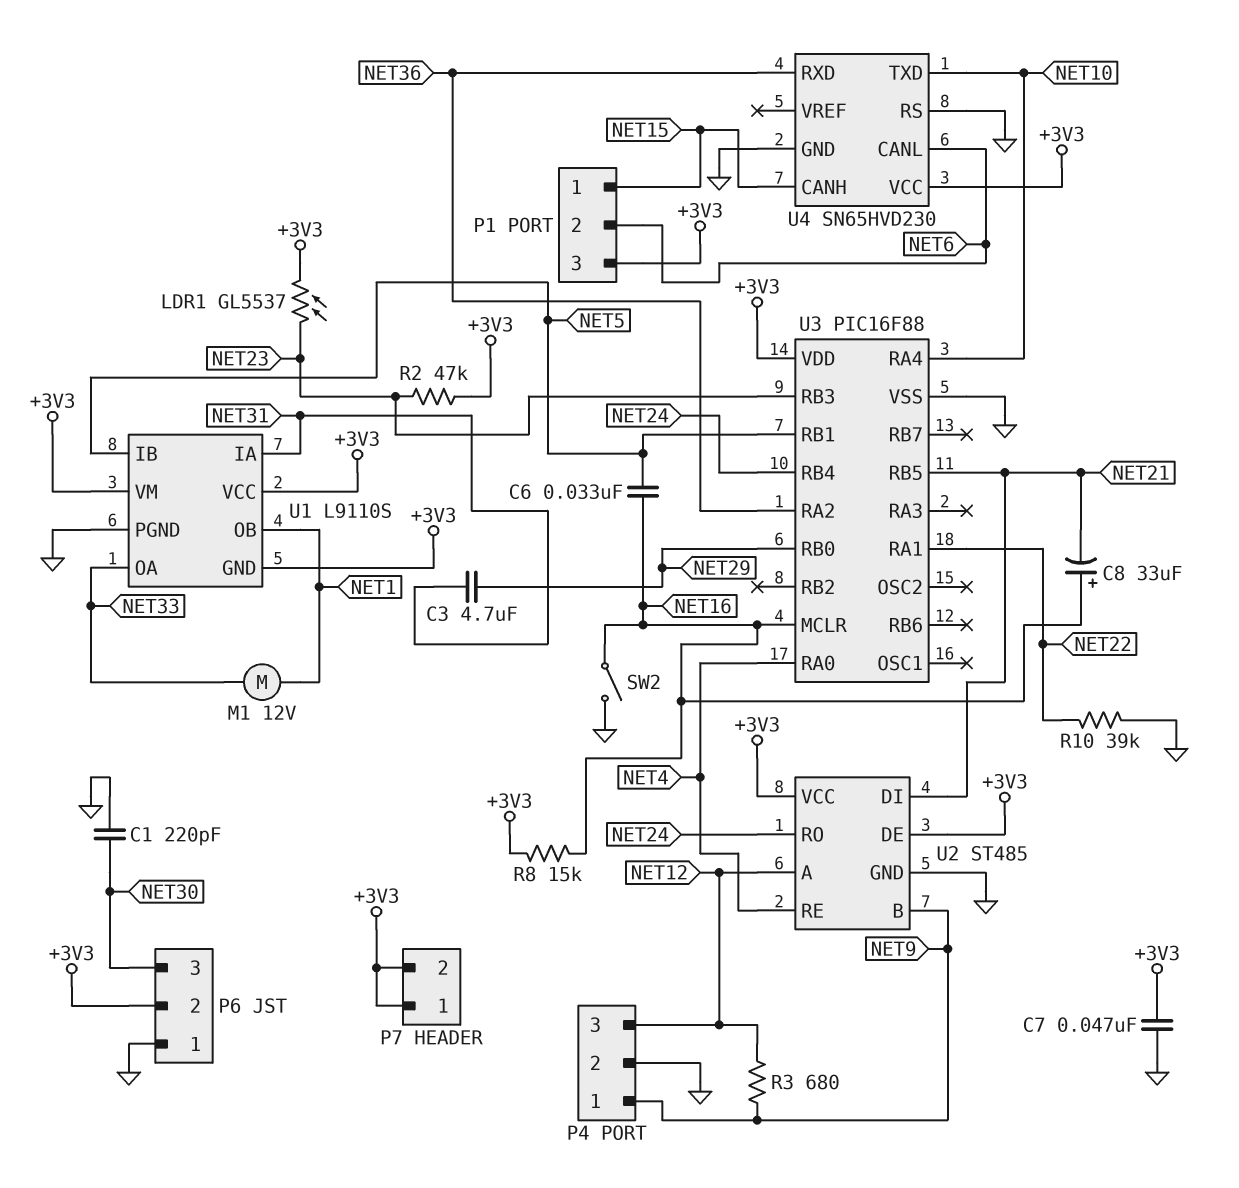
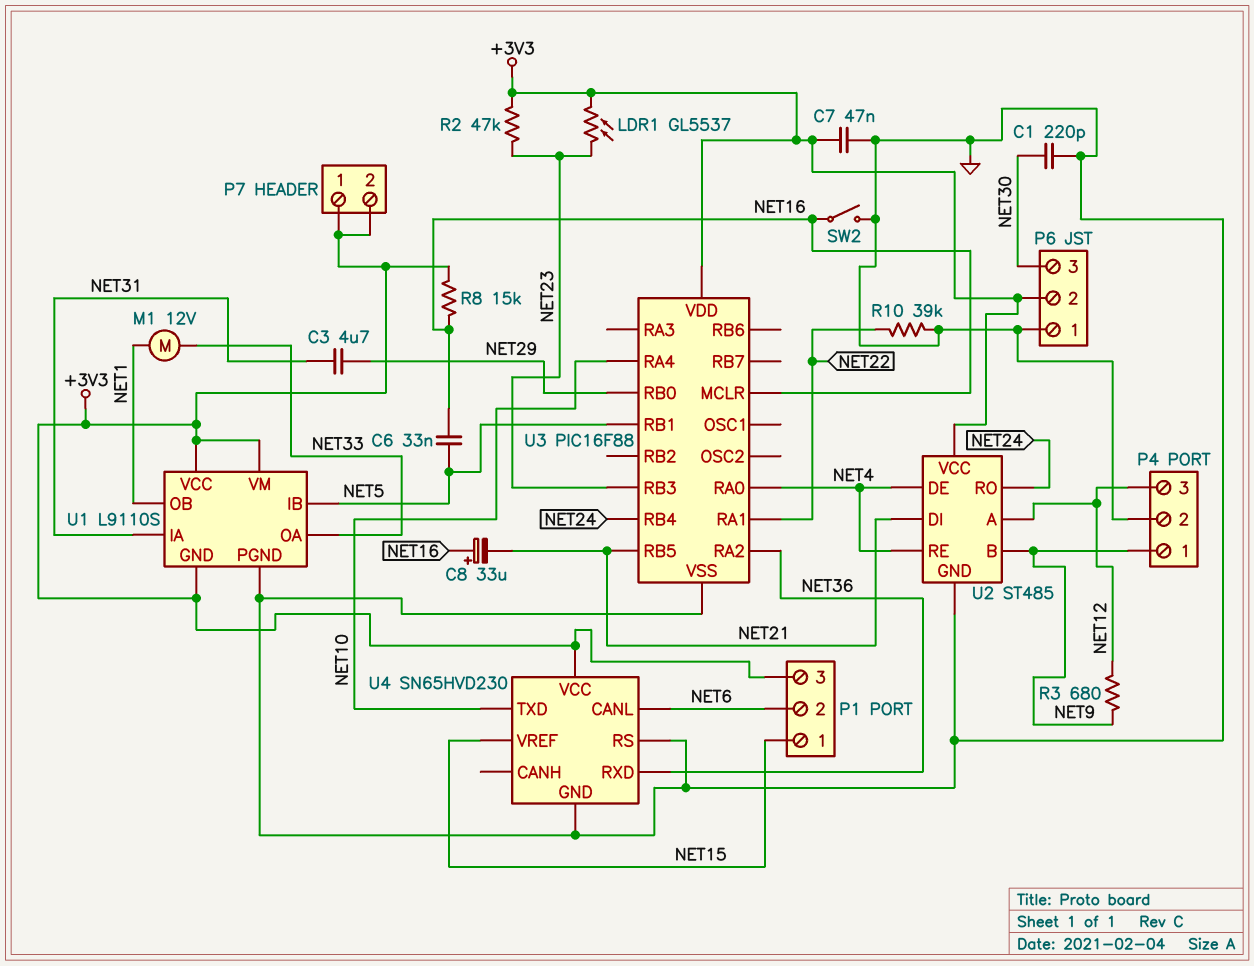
U2 pin DE: +3V3 -> NET4
U4 pin CANH: NET15 -> none
U4 pin VREF: none -> NET15

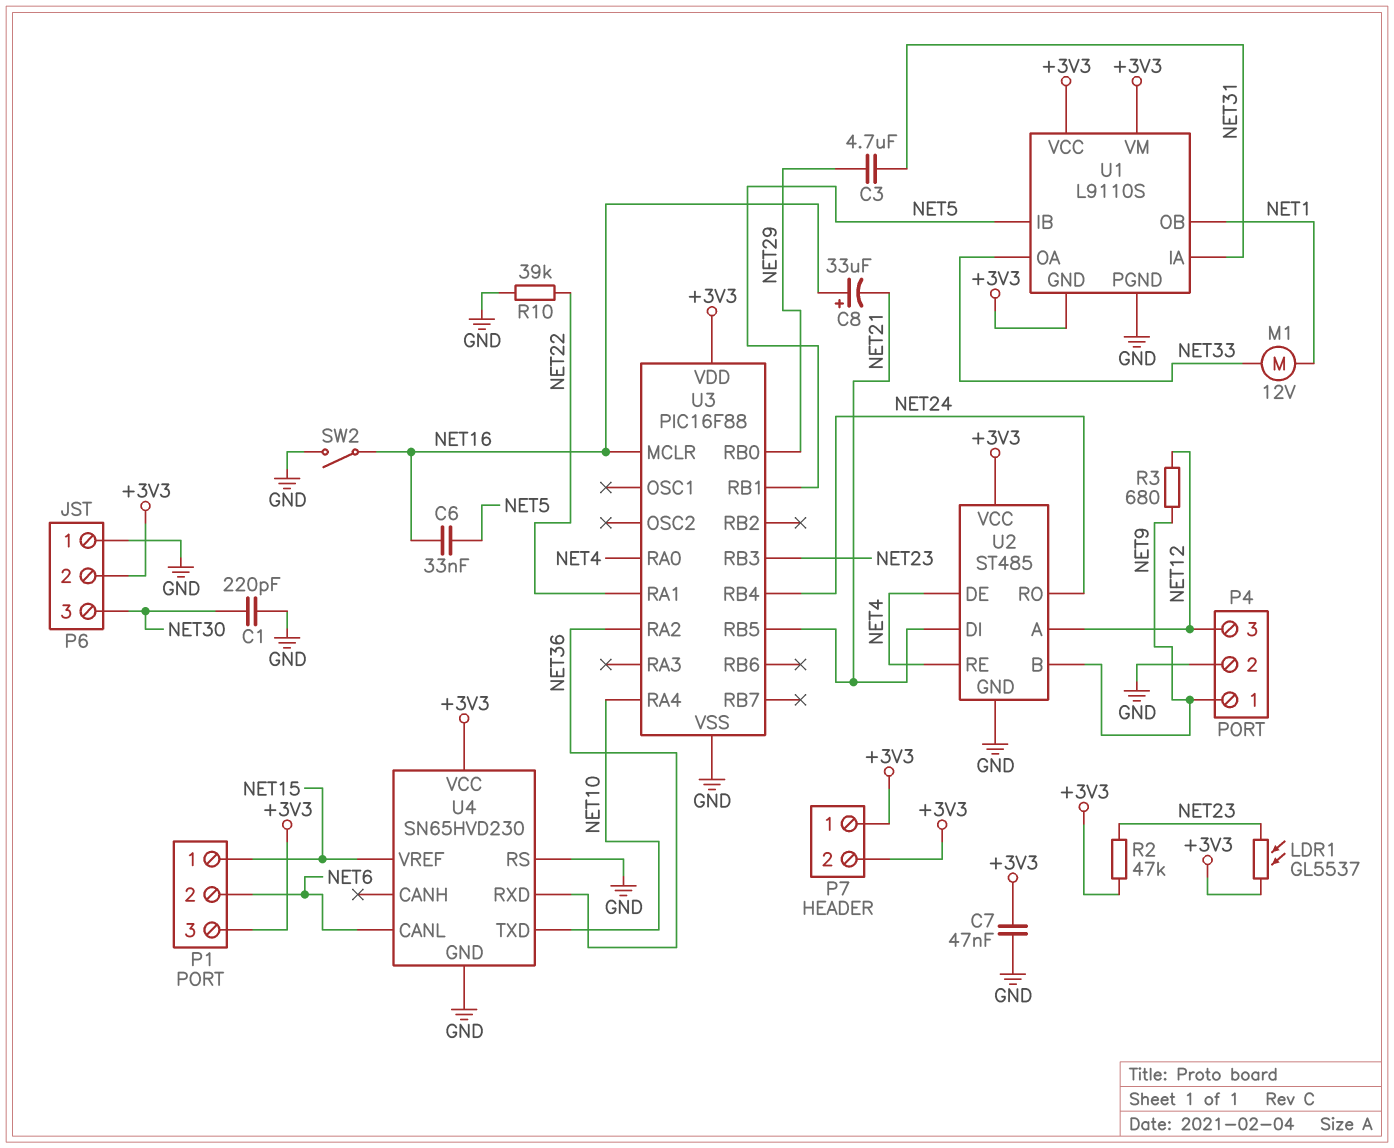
R8: 15k (+3V3, NET16) -> none

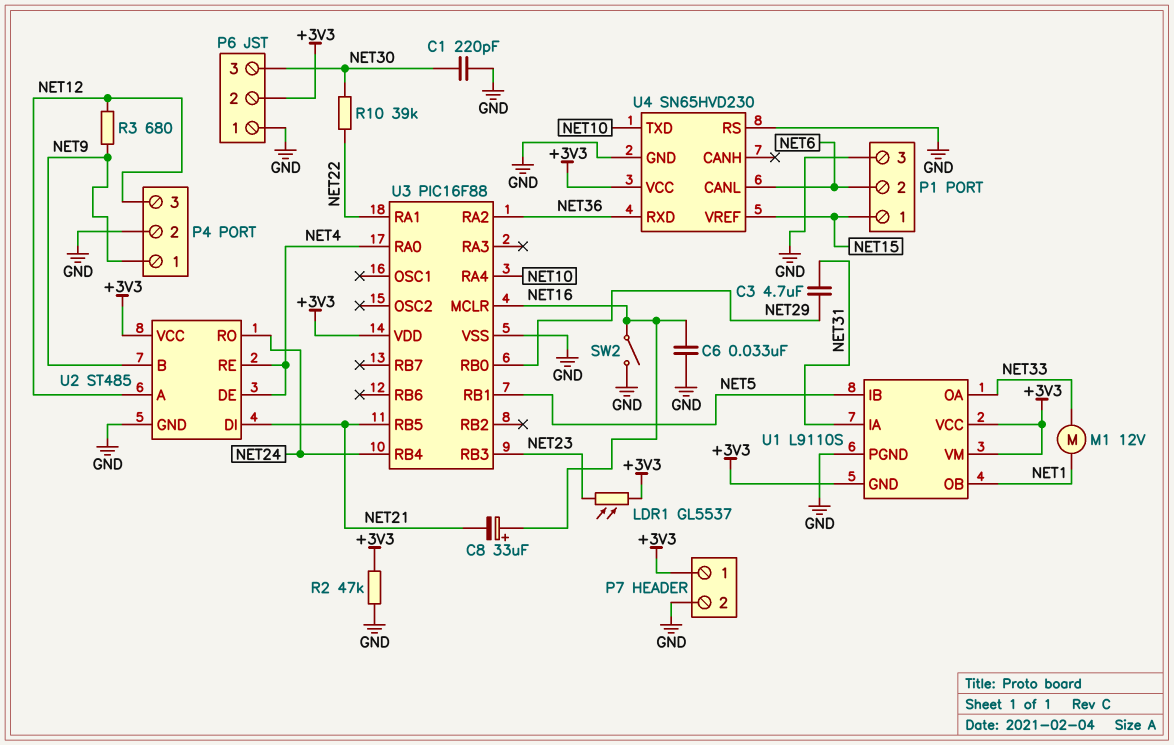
C6: 33nF (NET5, NET16) -> 33nF (GND, NET16)
C7: 47nF (+3V3, GND) -> none
P1 pin 3: +3V3 -> GND
P7 pin 2: +3V3 -> GND
R2: 47k (+3V3, NET23) -> 47k (+3V3, GND)
R10: 39k (GND, NET22) -> 39k (NET22, NET30)

